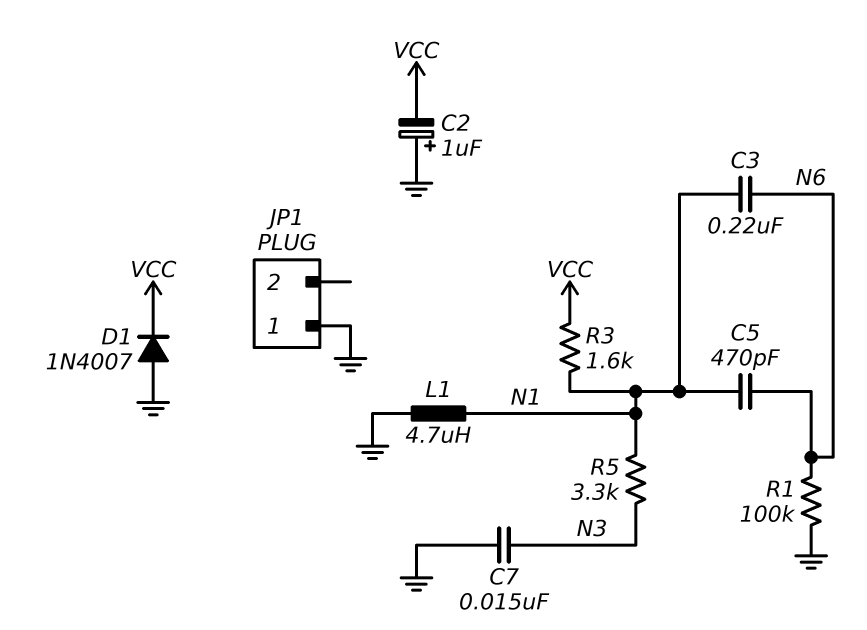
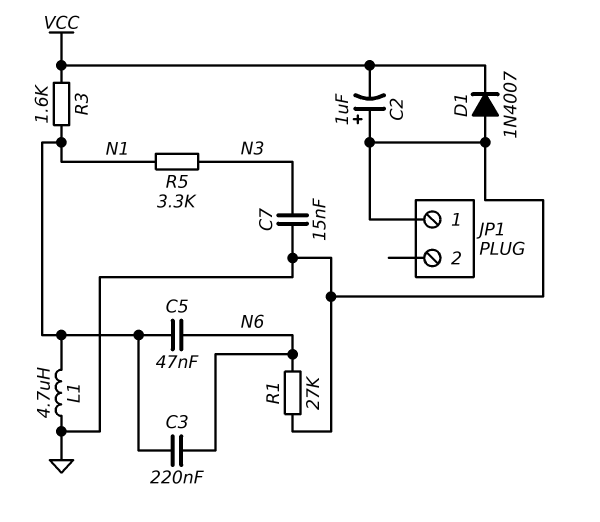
C5: 470pF (N1, N6) -> 47nF (N1, N6)
R1: 100k (GND, N6) -> 27k (GND, N6)

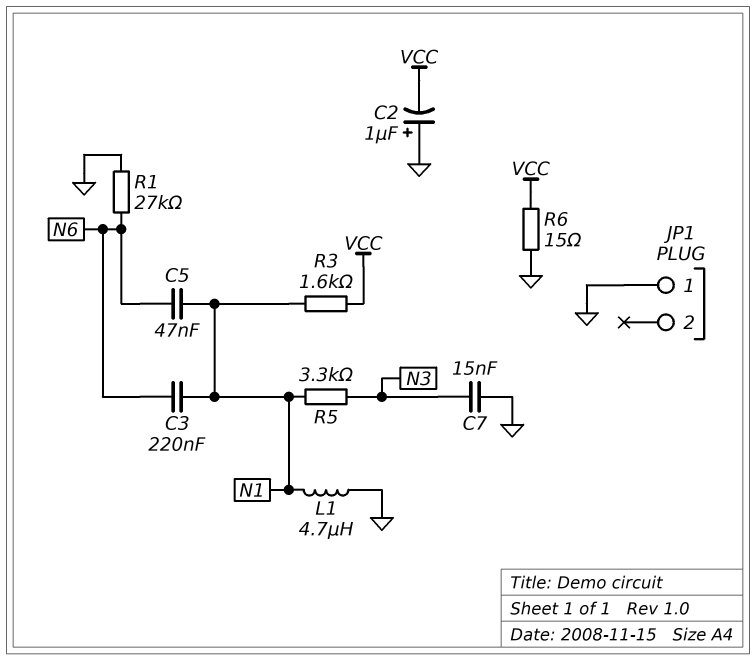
D1: diode 1N4007 (A GND, K VCC) -> none
R6: none -> 15 (GND, VCC)

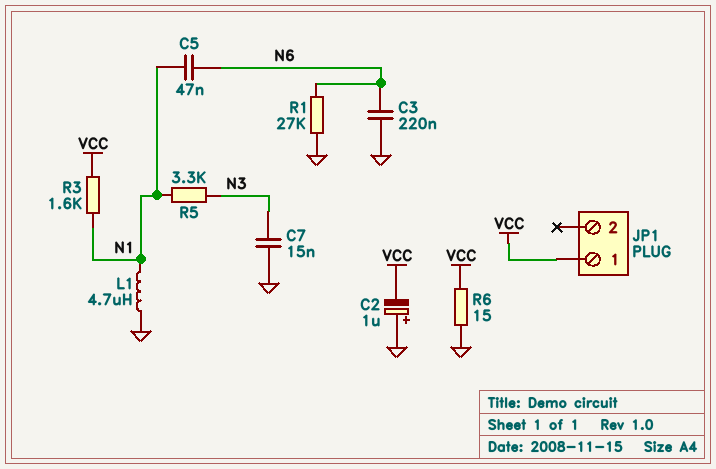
C3: 220nF (N1, N6) -> 220nF (GND, N6)
JP1 pin 1: GND -> VCC

